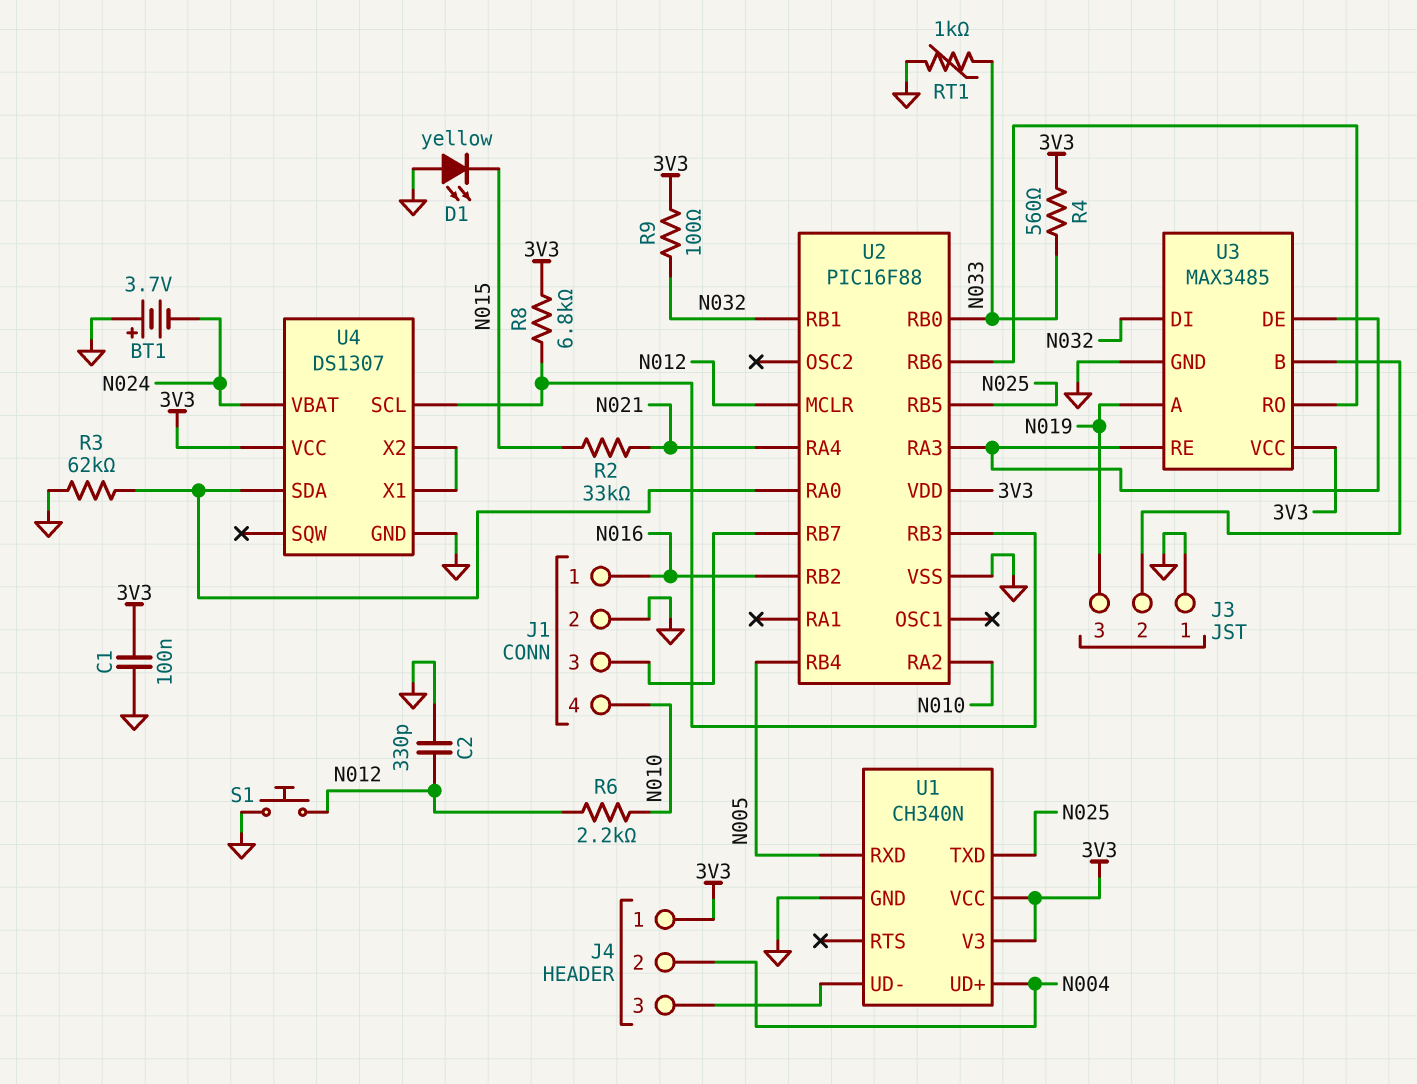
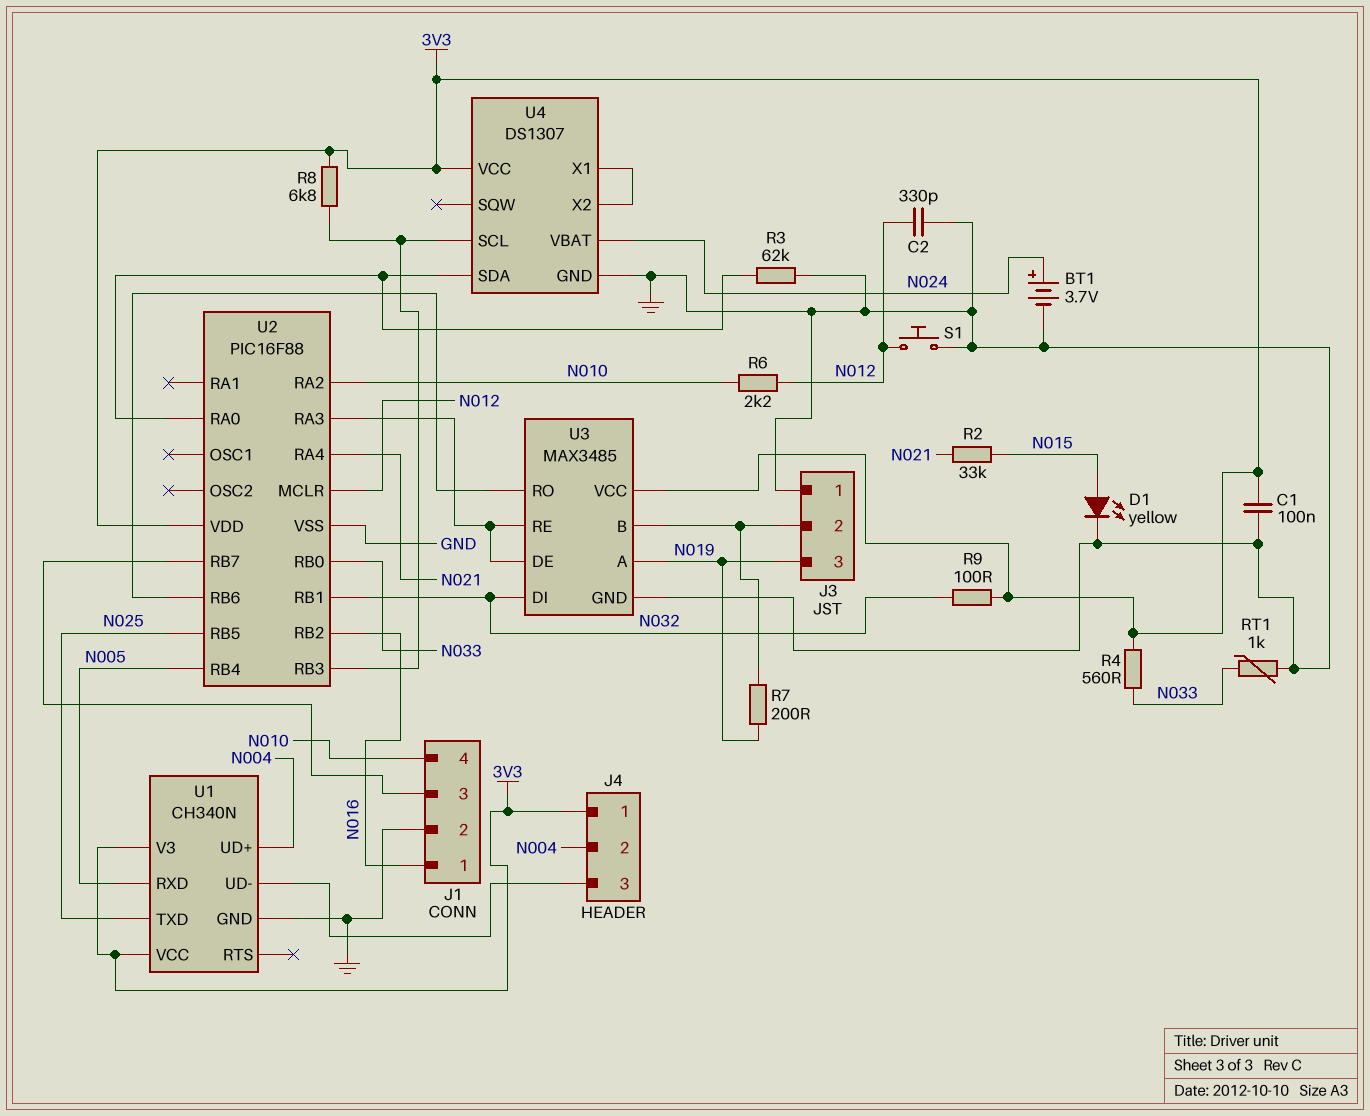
BT1: 3.7V (plus GND, minus N024) -> 3.7V (plus N024, minus GND)
D1: LED yellow (A GND, K N015) -> LED yellow (A N015, K GND)
R7: none -> 200 (J3/2, N019)

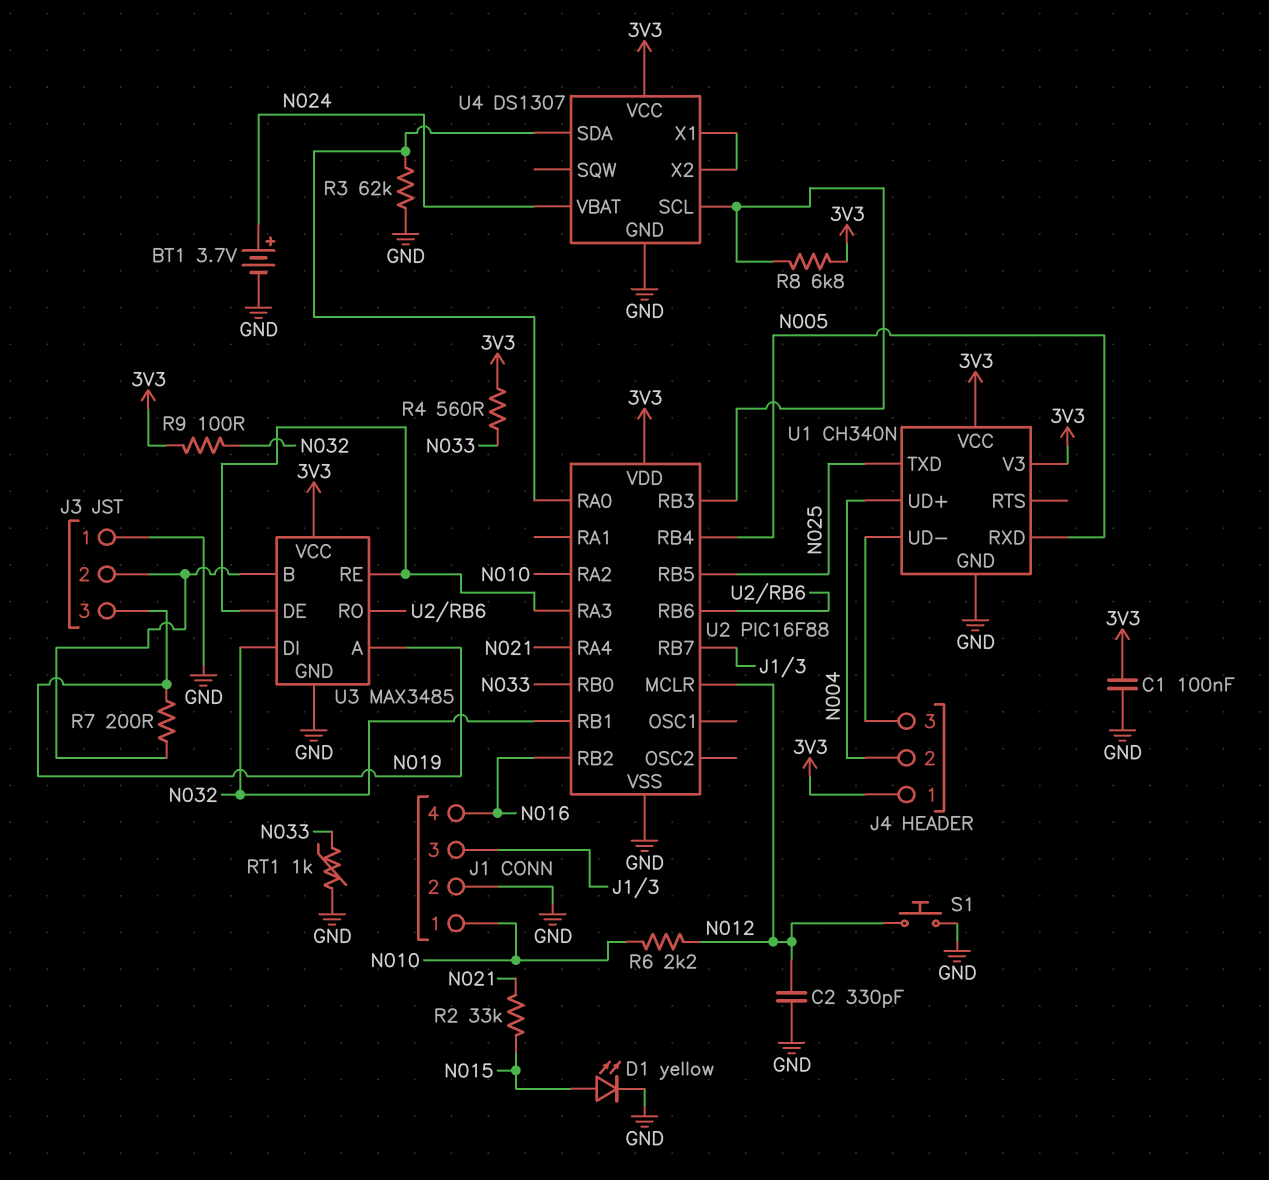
J1 pin 1: N016 -> N010
J1 pin 4: N010 -> N016

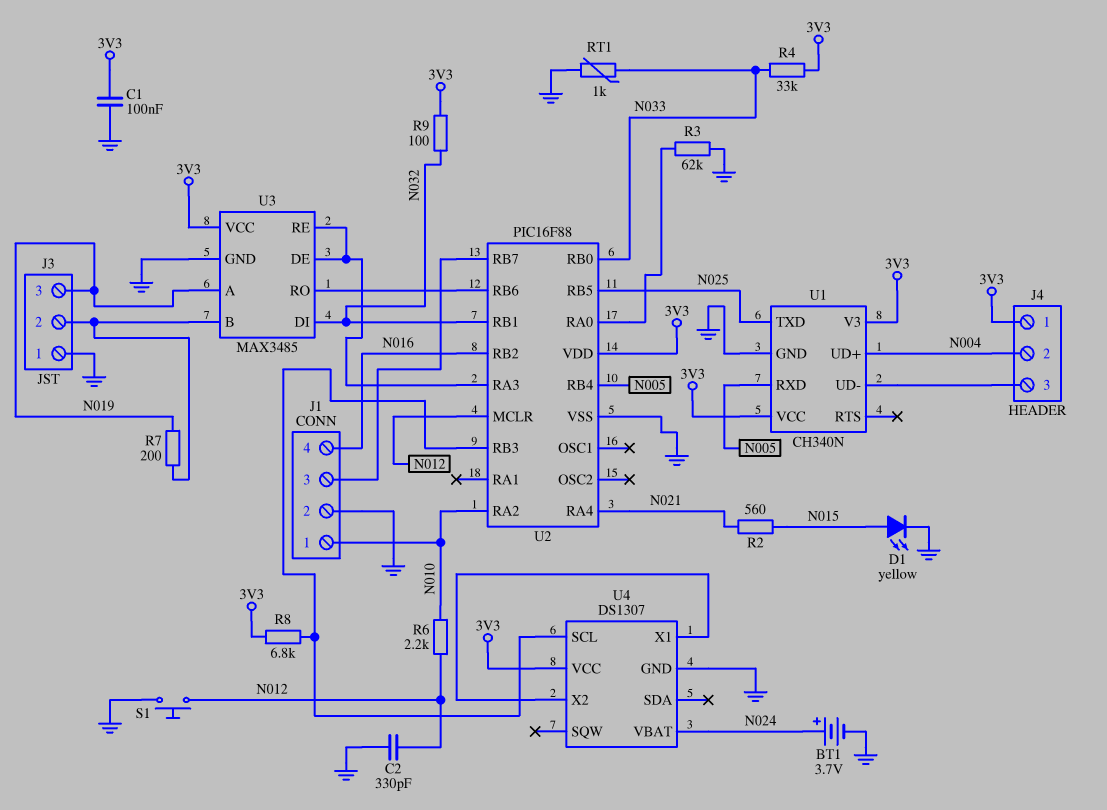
R2: 33k (N015, N021) -> 560 (N015, N021)
R4: 560 (3V3, N033) -> 33k (3V3, N033)
U4 pin SDA: U2/RA0 -> none

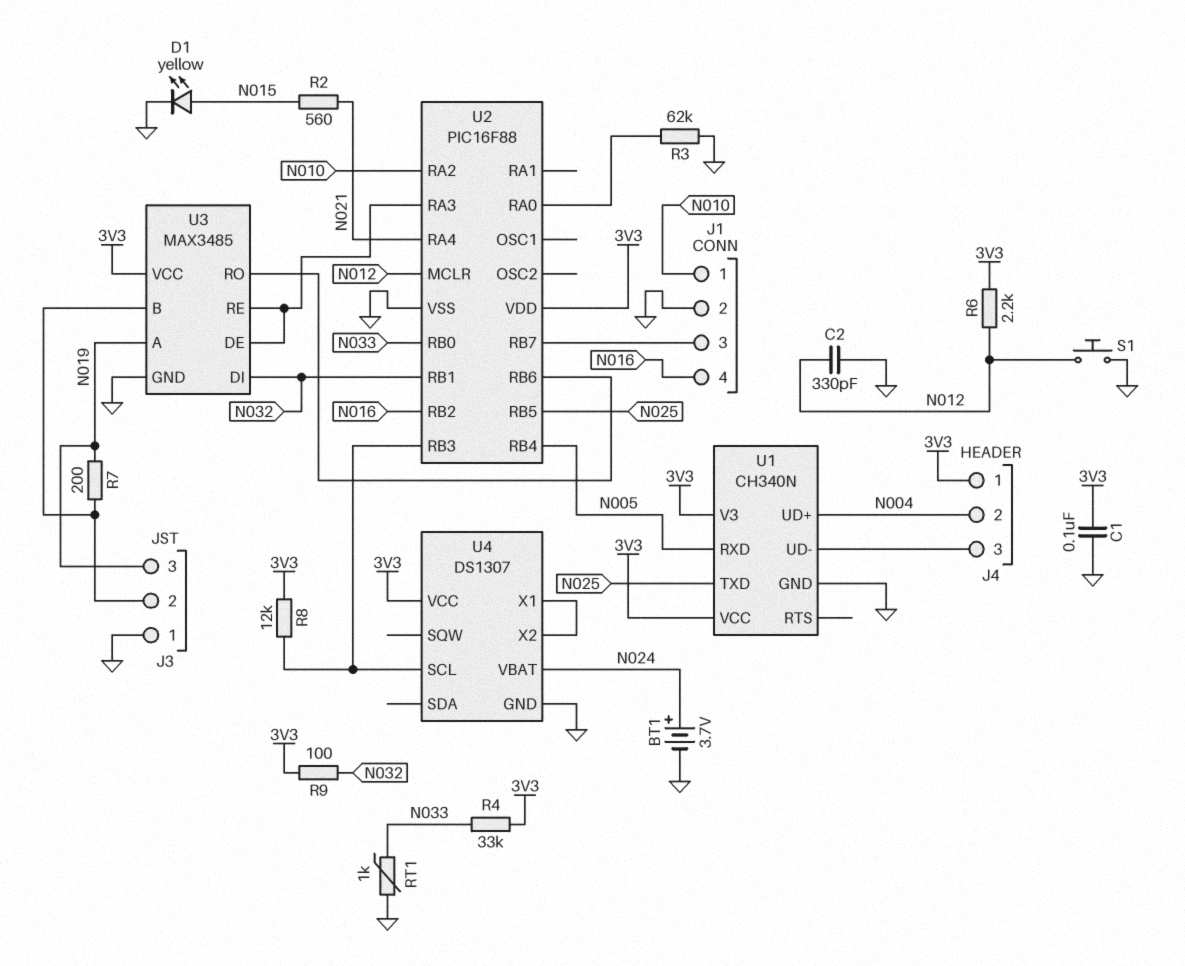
R6: 2.2k (N010, N012) -> 2.2k (3V3, N012)
R8: 6.8k (3V3, U2/RB3) -> 12k (3V3, U2/RB3)

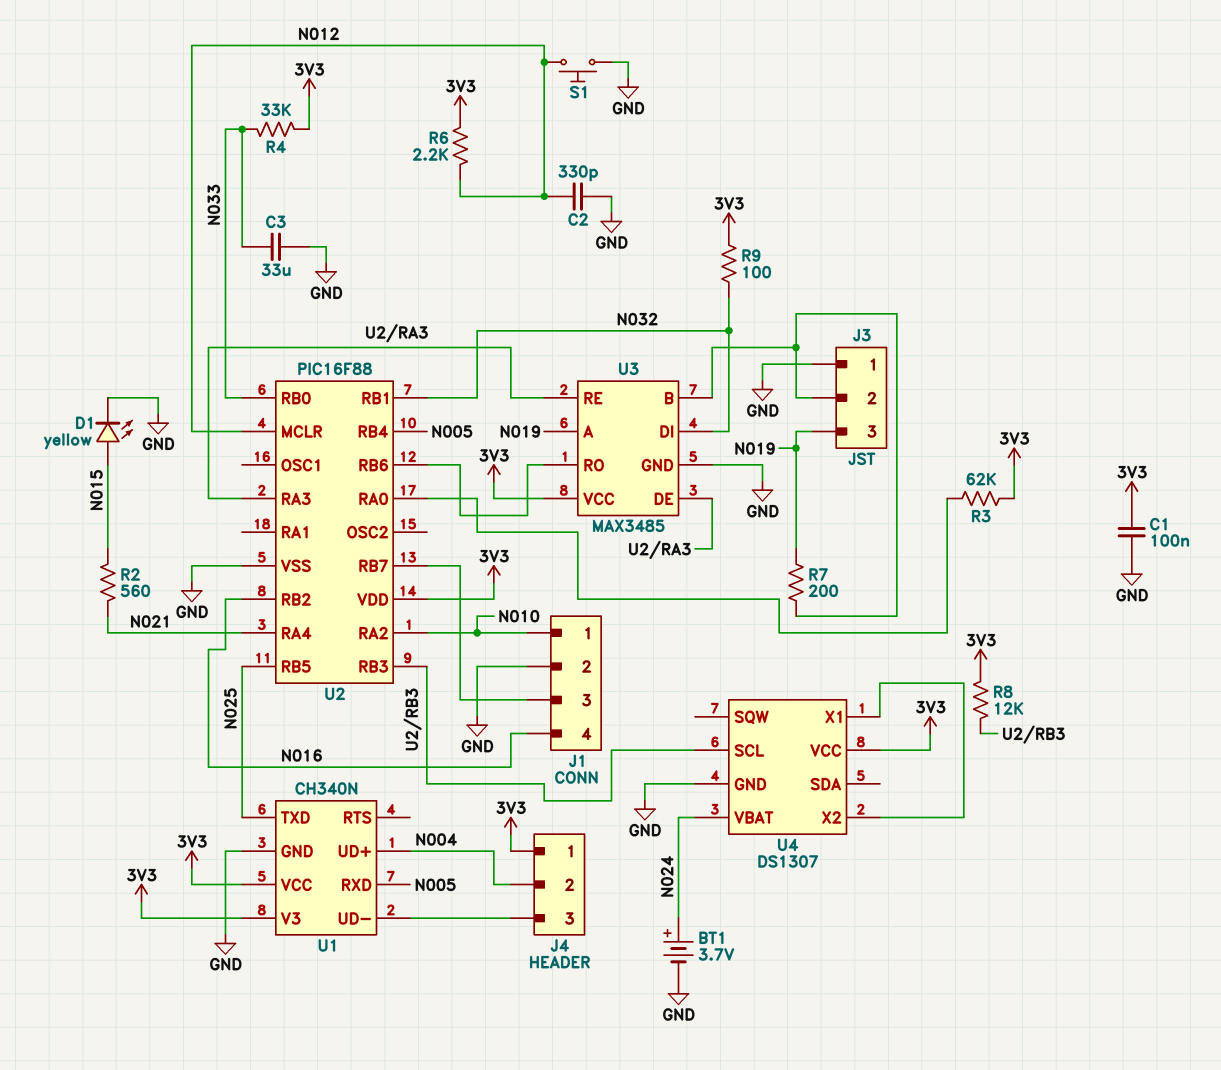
C3: none -> 33uF (GND, N033)
R3: 62k (GND, U2/RA0) -> 62k (3V3, U2/RA0)
RT1: 1k (GND, N033) -> none

